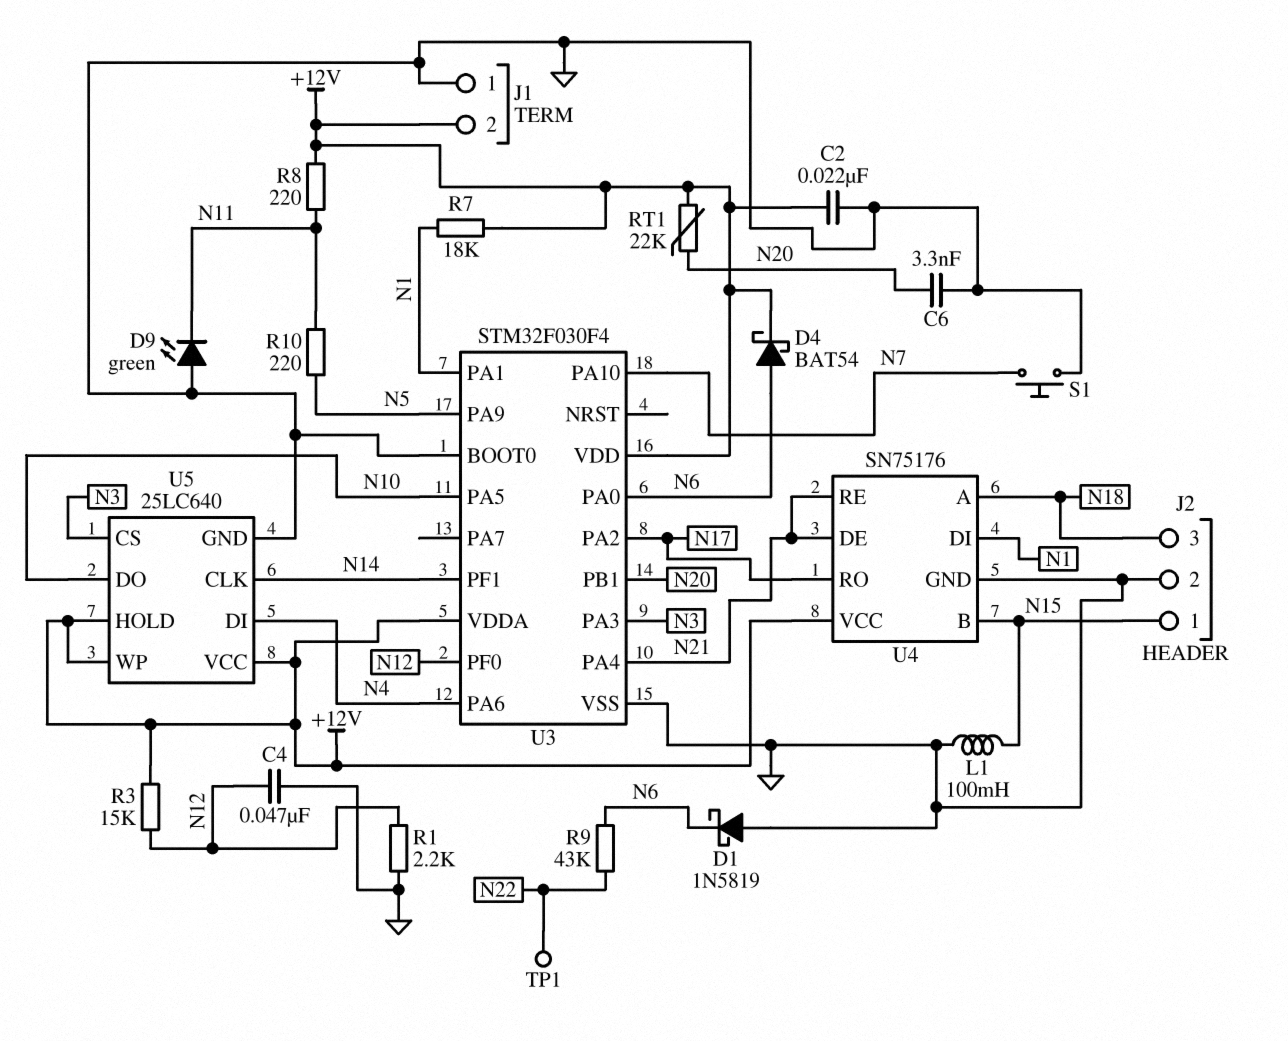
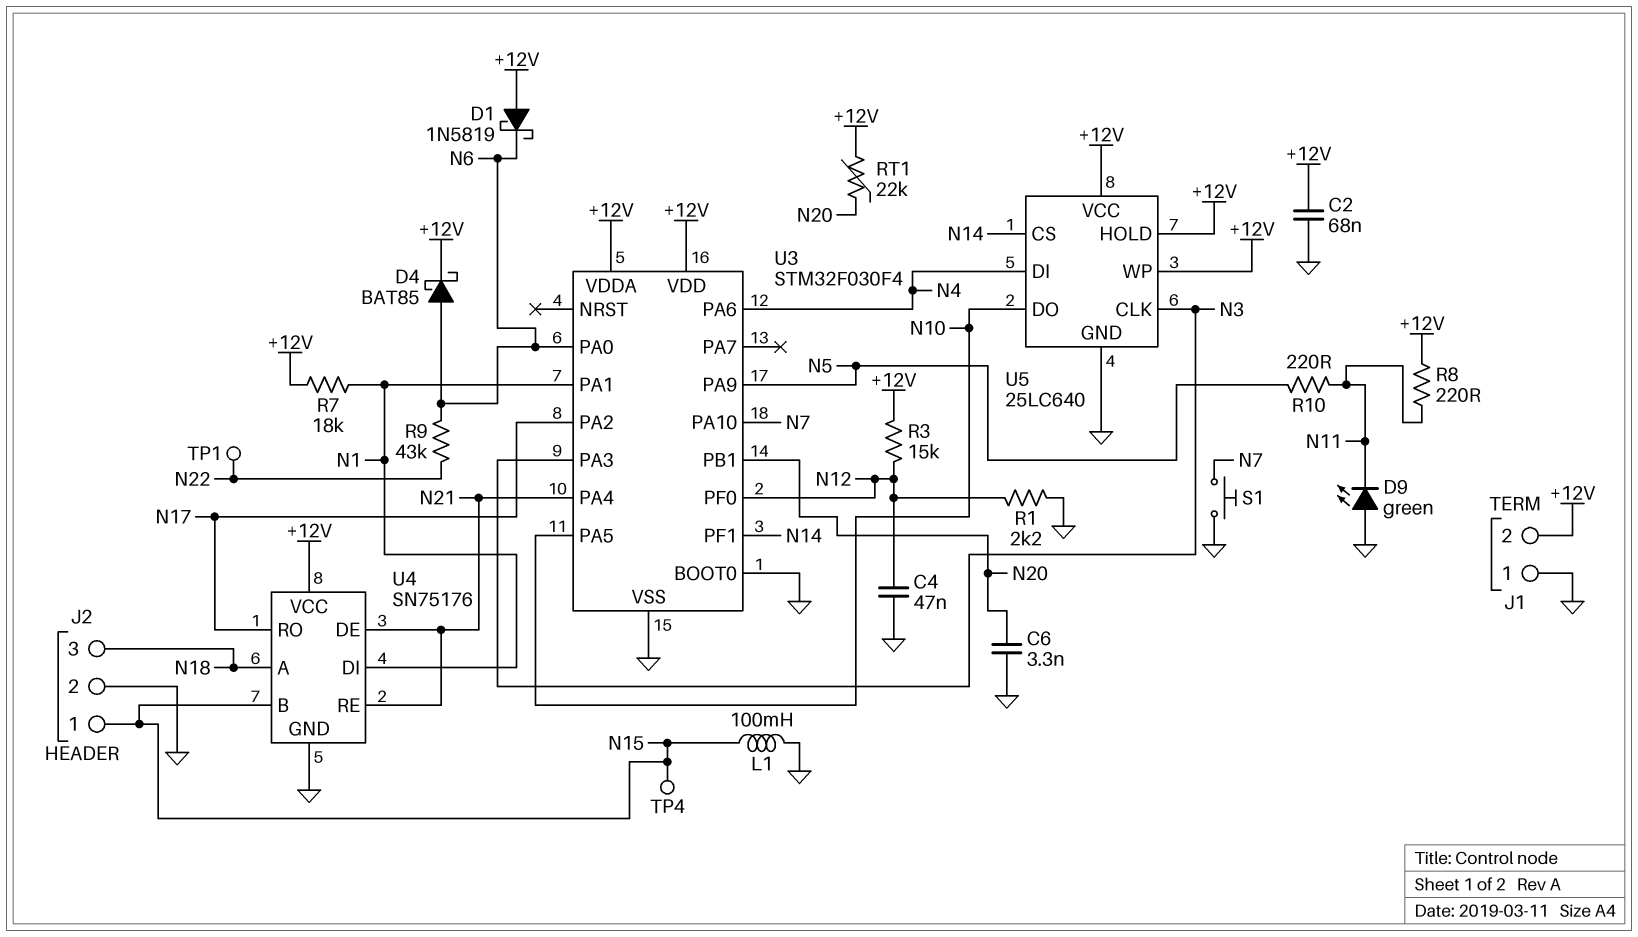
C2: 22nF (+12V, GND) -> 68nF (+12V, GND)
D1: schottky 1N5819 (A GND, K N6) -> schottky 1N5819 (A +12V, K N6)
D4: schottky BAT54 (A N6, K +12V) -> schottky BAT85 (A N6, K +12V)
TP4: none -> test point (N15)
U5 pin CLK: N14 -> N3
U5 pin CS: N3 -> N14

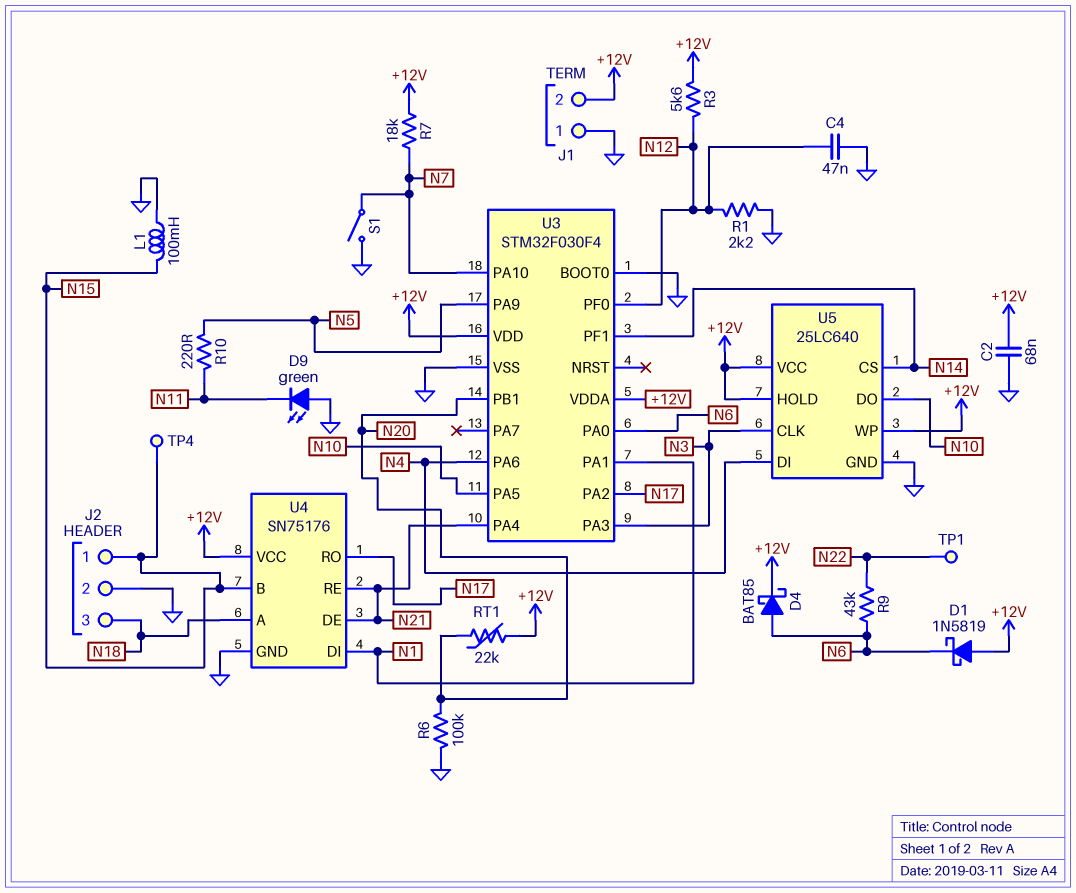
C6: 3.3nF (GND, N20) -> none
R3: 15k (+12V, N12) -> 5.6k (+12V, N12)
R6: none -> 100k (GND, N20)
R7: 18k (+12V, N1) -> 18k (+12V, N7)
R8: 220 (+12V, N11) -> none
S1: button (GND, N7) -> switch (GND, N7)

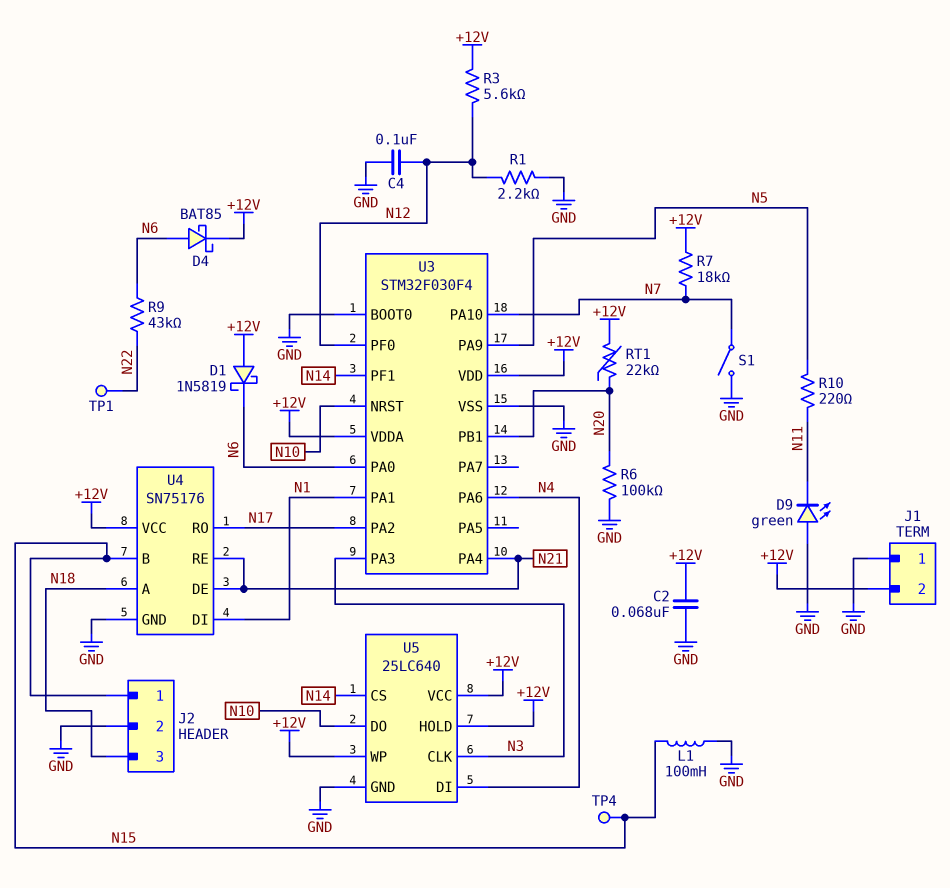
C4: 47nF (GND, N12) -> 100nF (GND, N12)
U3 pin NRST: none -> N10
U3 pin PA5: N10 -> none

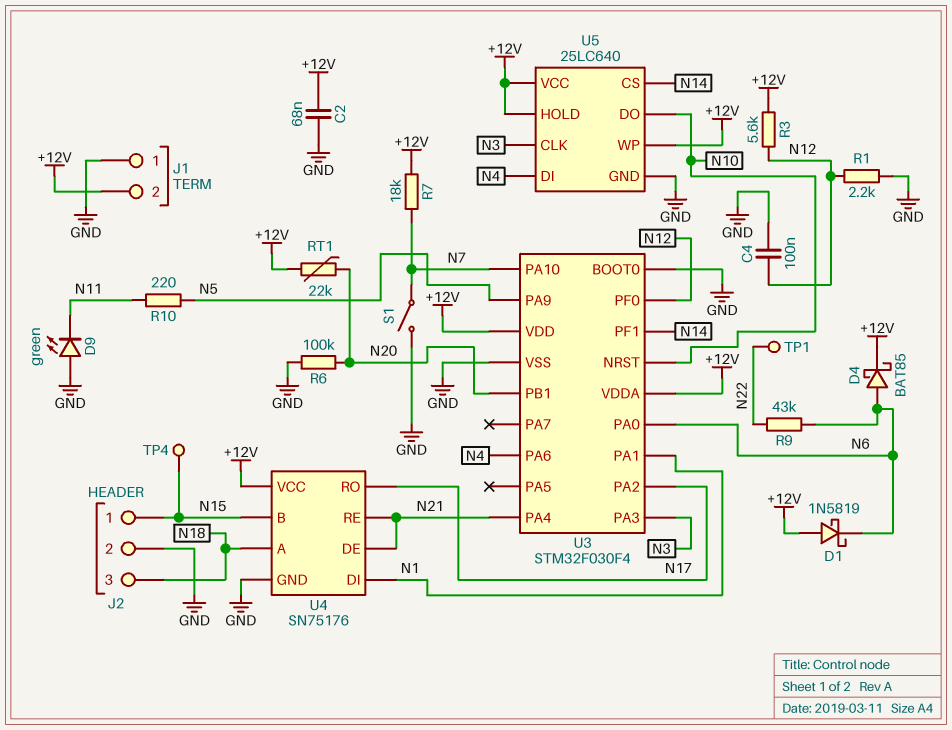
L1: 100mH (GND, N15) -> none

